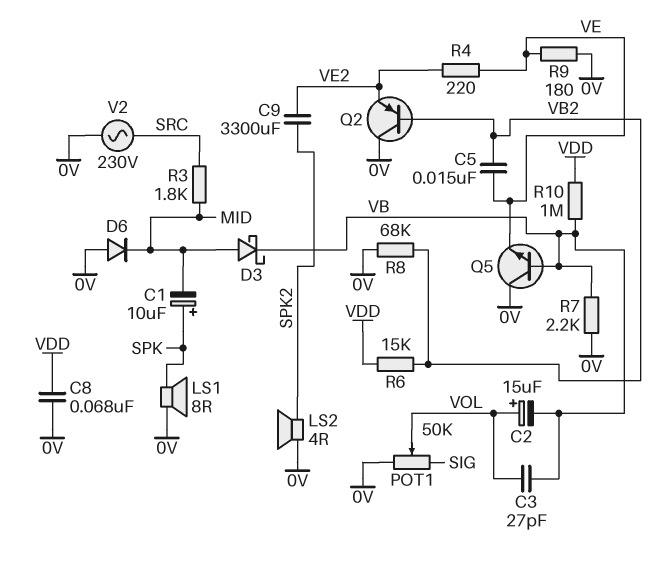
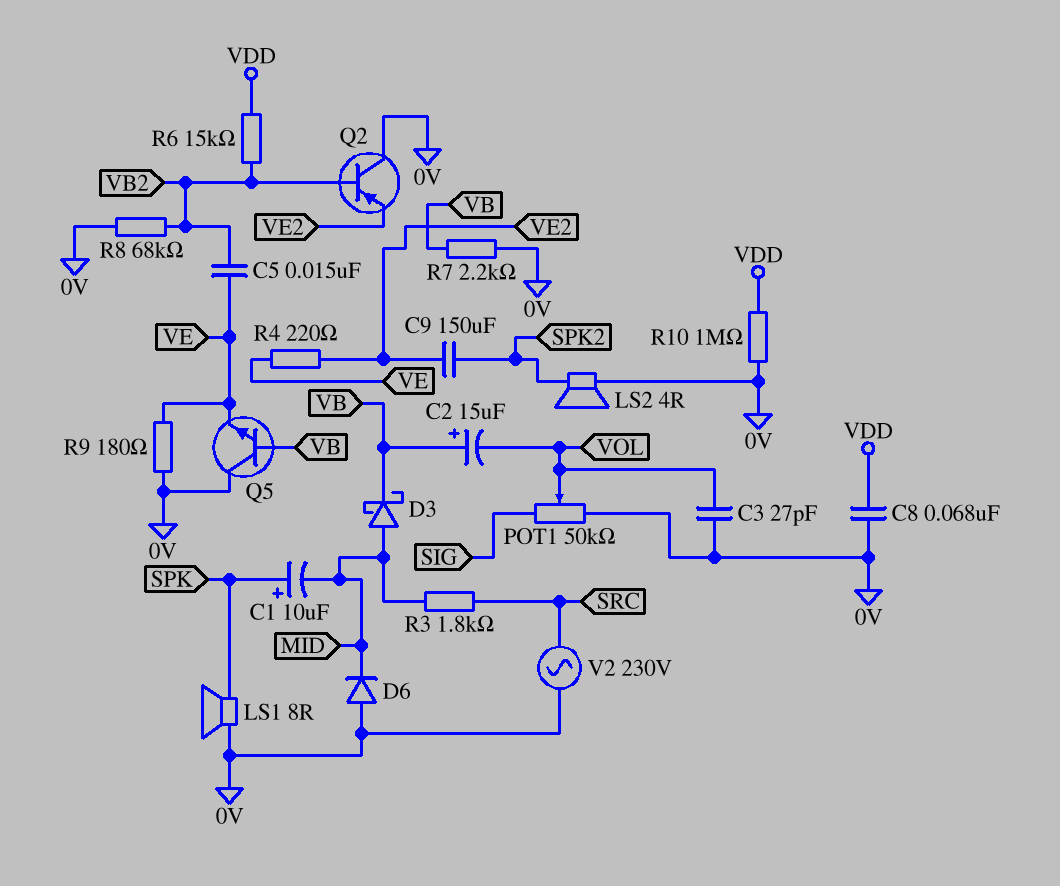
C2: 15uF (plus VOL, minus VB) -> 15uF (plus VB, minus VOL)
C3: 27pF (VB, VOL) -> 27pF (0V, VOL)
C9: 3300uF (SPK2, VE2) -> 150uF (SPK2, VE2)
R10: 1M (VB, VDD) -> 1M (0V, VDD)

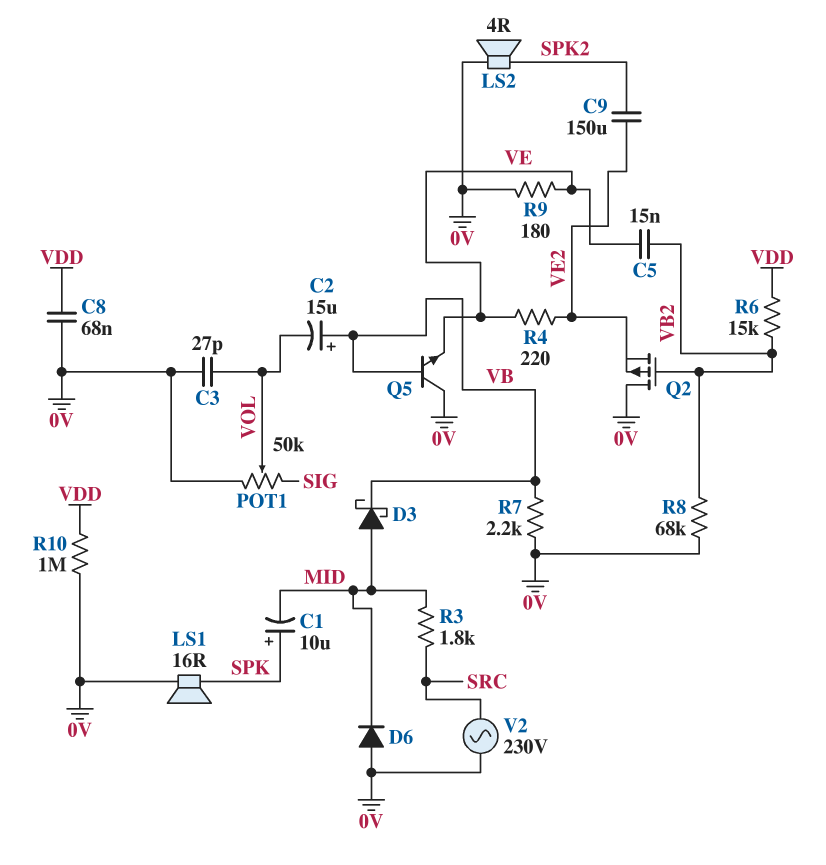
LS1: speaker 8R (0V, SPK) -> speaker 16R (0V, SPK)
Q2: PNP (B VB2, C 0V, E VE2) -> PMOS (G VB2, D 0V, S VE2)

